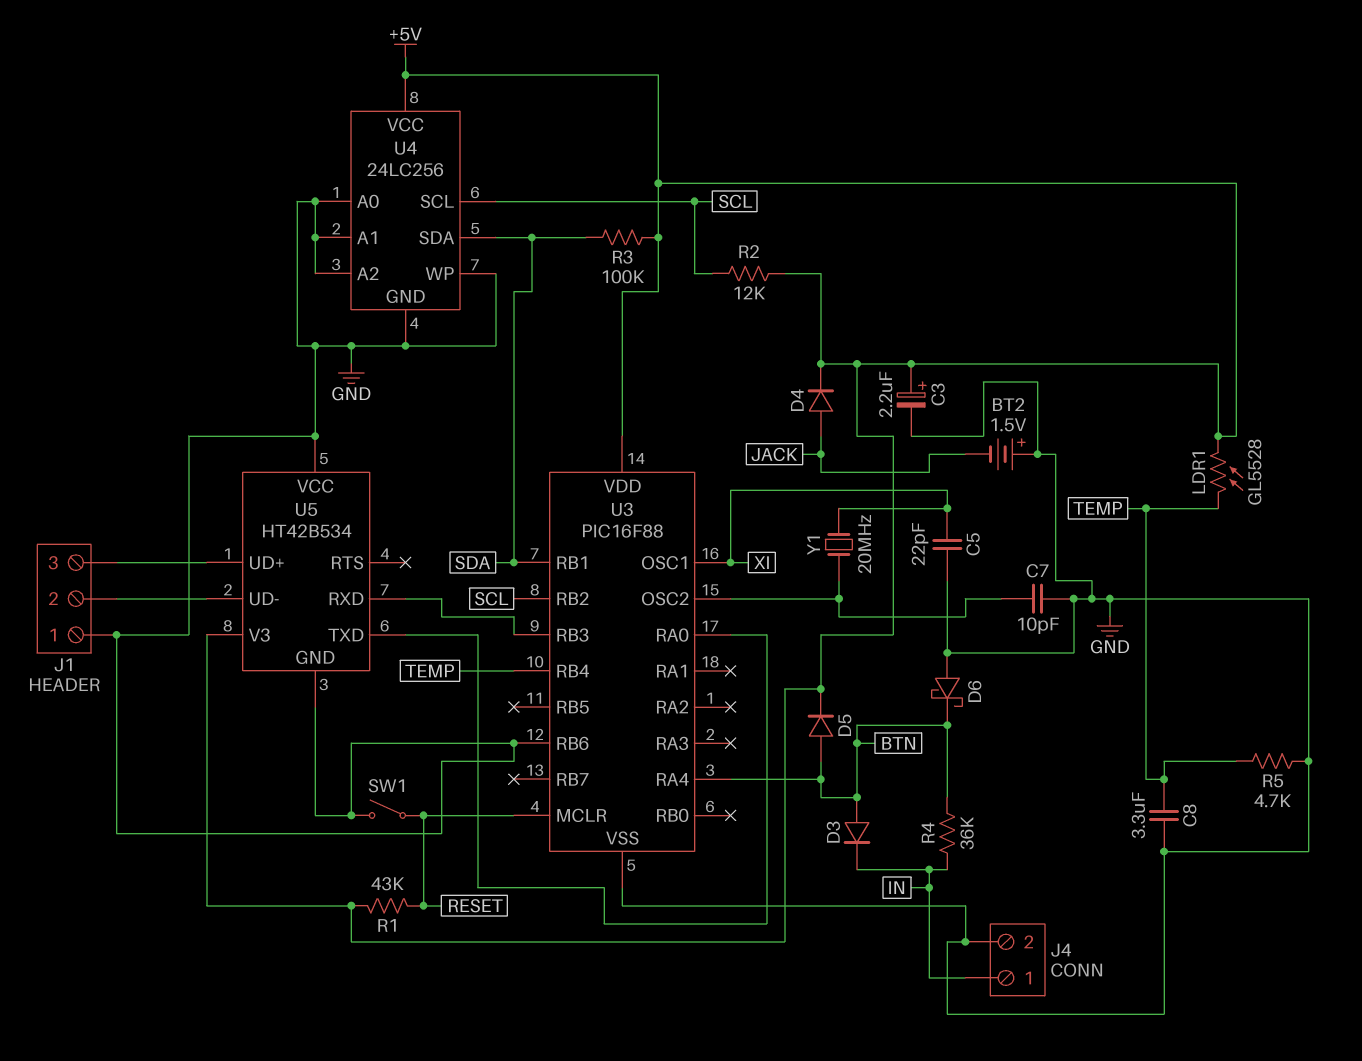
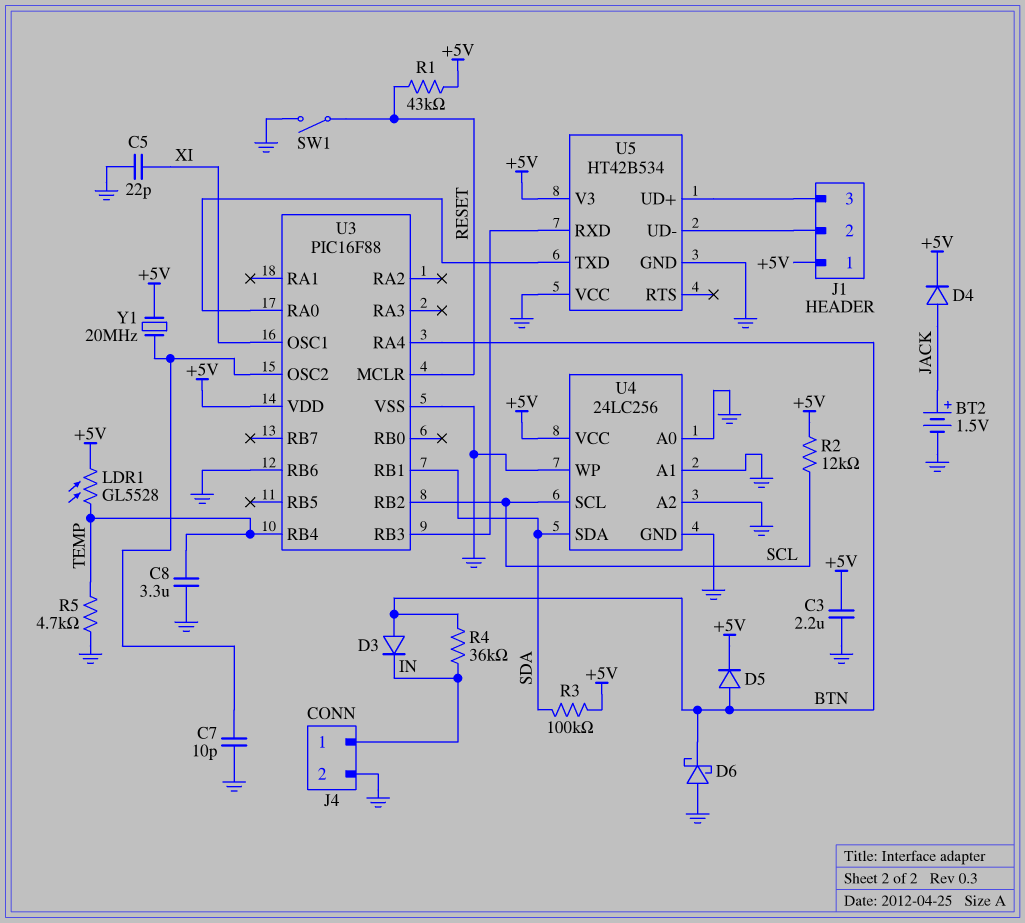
BT2: 1.5V (plus GND, minus JACK) -> 1.5V (plus JACK, minus GND)
C3: 2.2uF (plus +5V, minus GND) -> 2.2uF (+5V, GND)
J1 pin 1: GND -> +5V
Y1: 20MHz (U3/OSC2, XI) -> 20MHz (+5V, U3/OSC2)

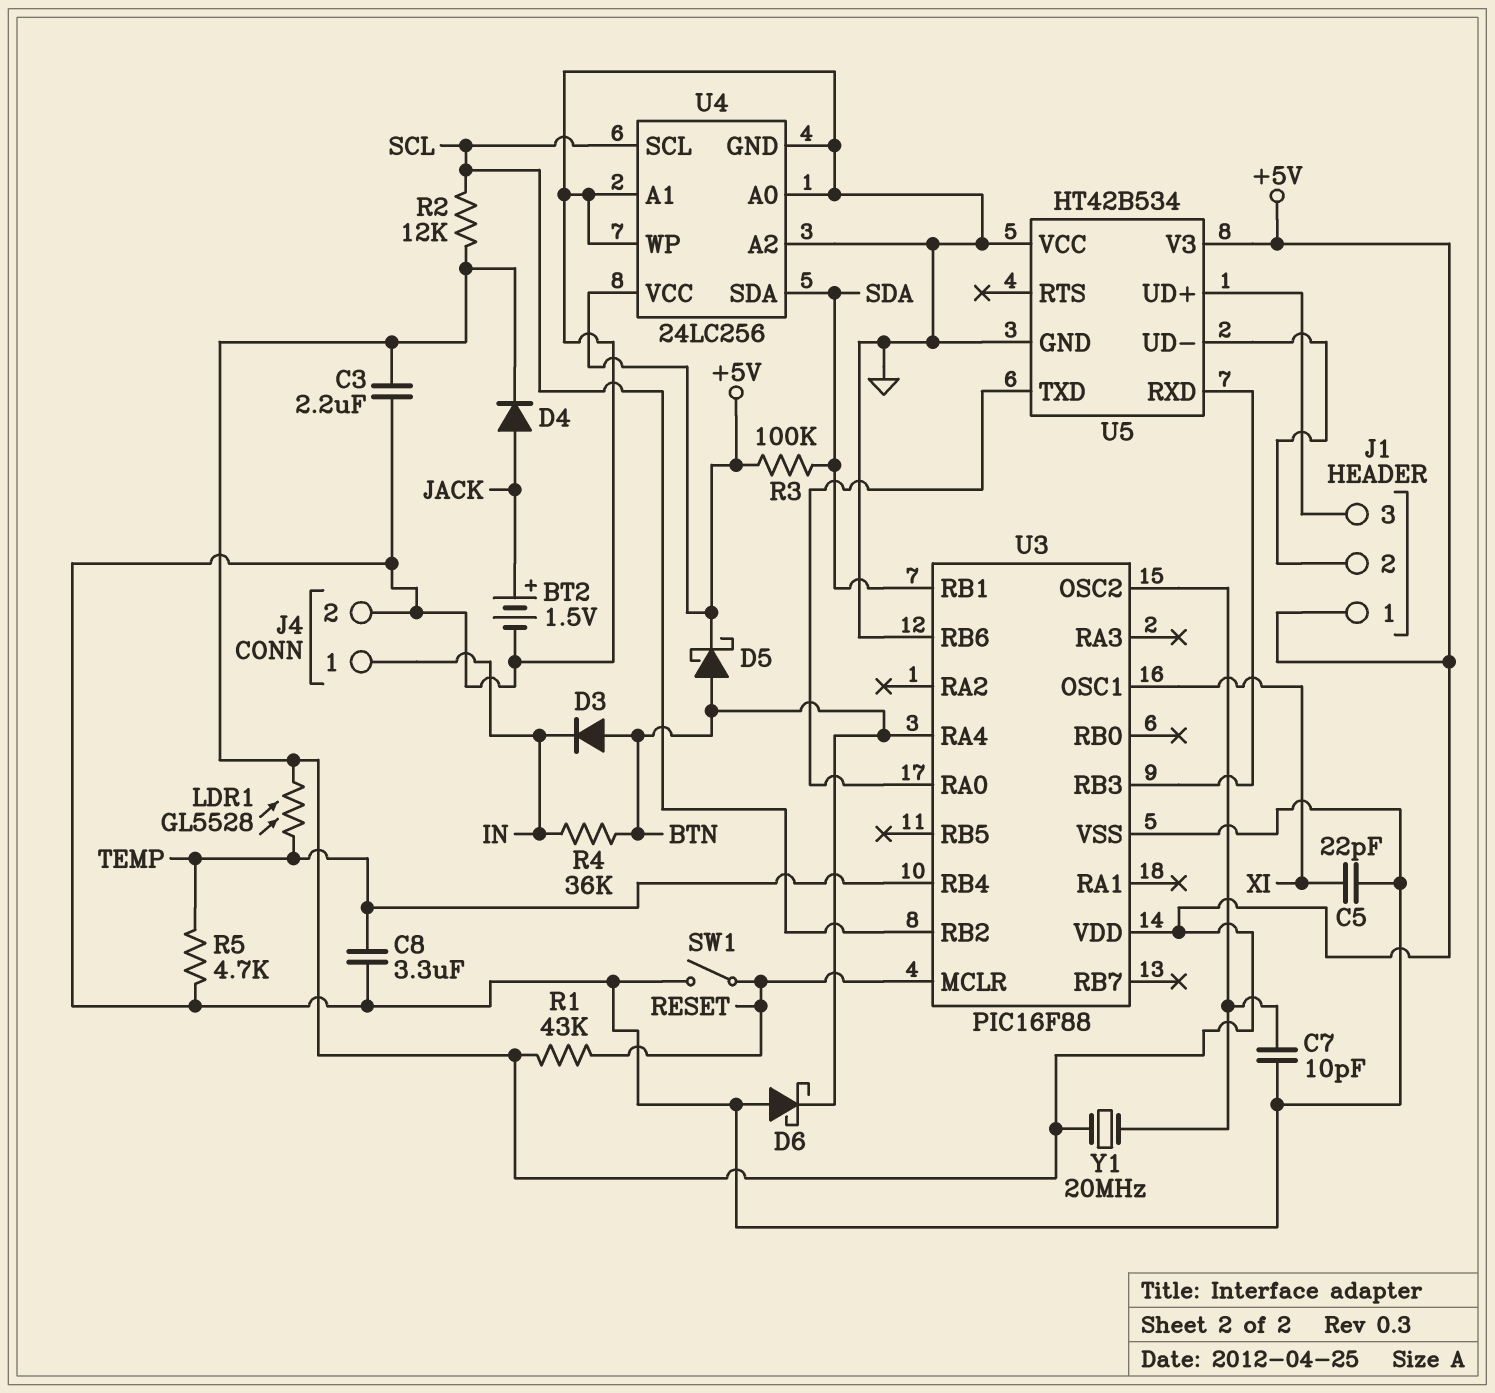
D5: diode (A BTN, K +5V) -> schottky (A BTN, K +5V)

